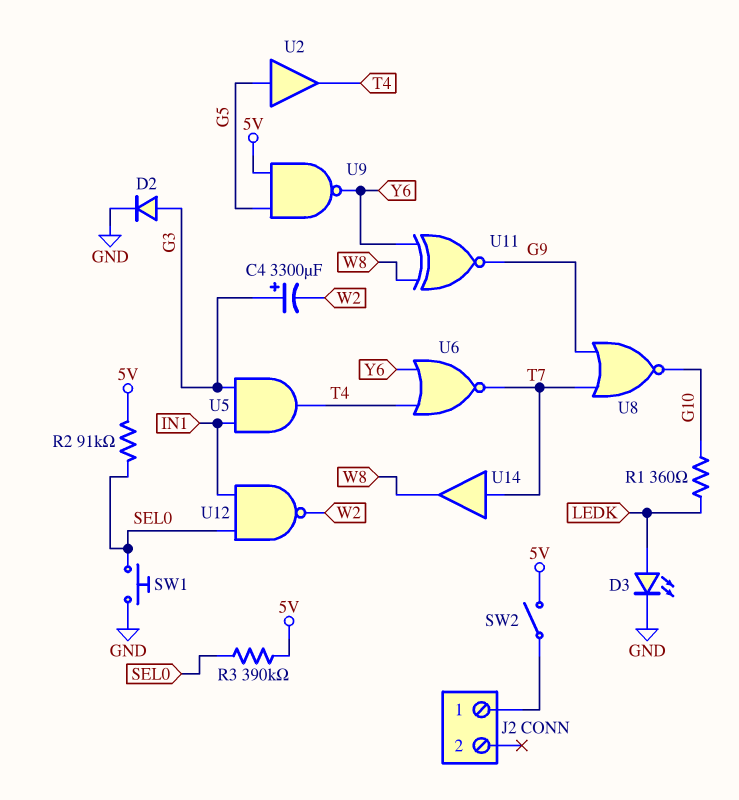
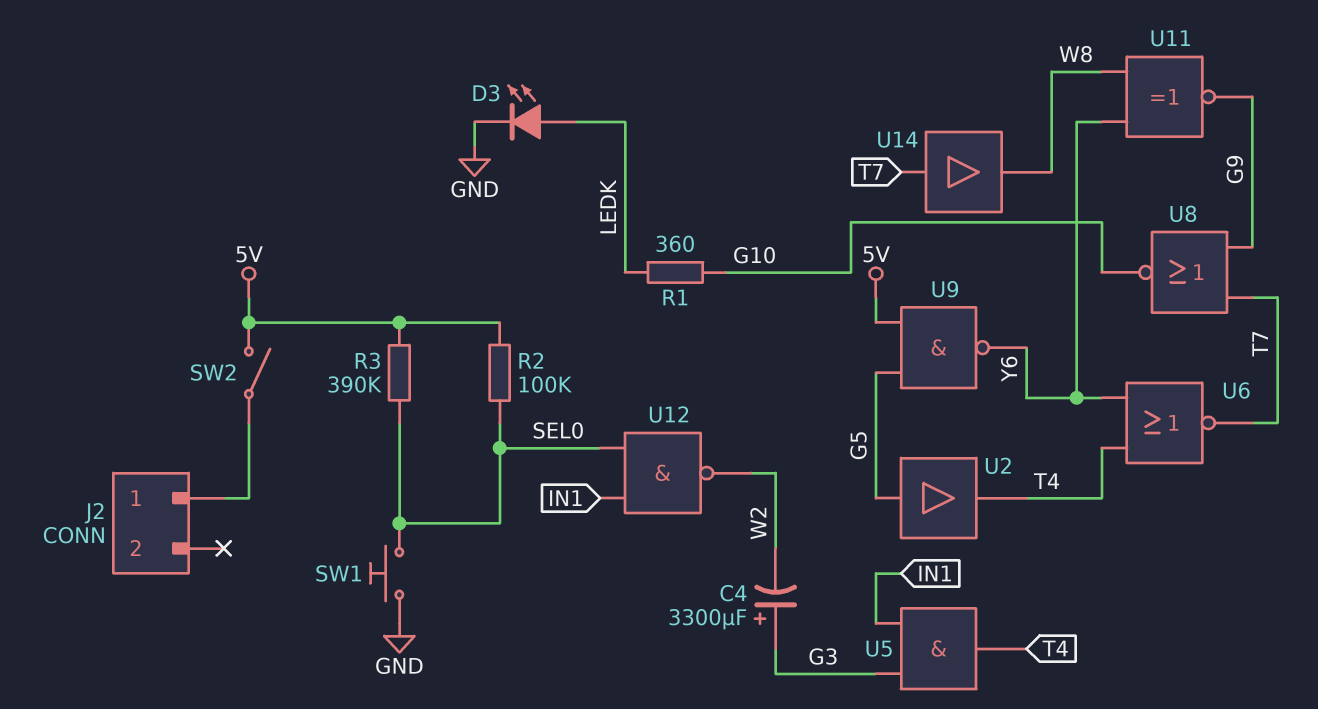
D2: diode (A G3, K GND) -> none
R2: 91k (5V, SEL0) -> 100k (5V, SEL0)

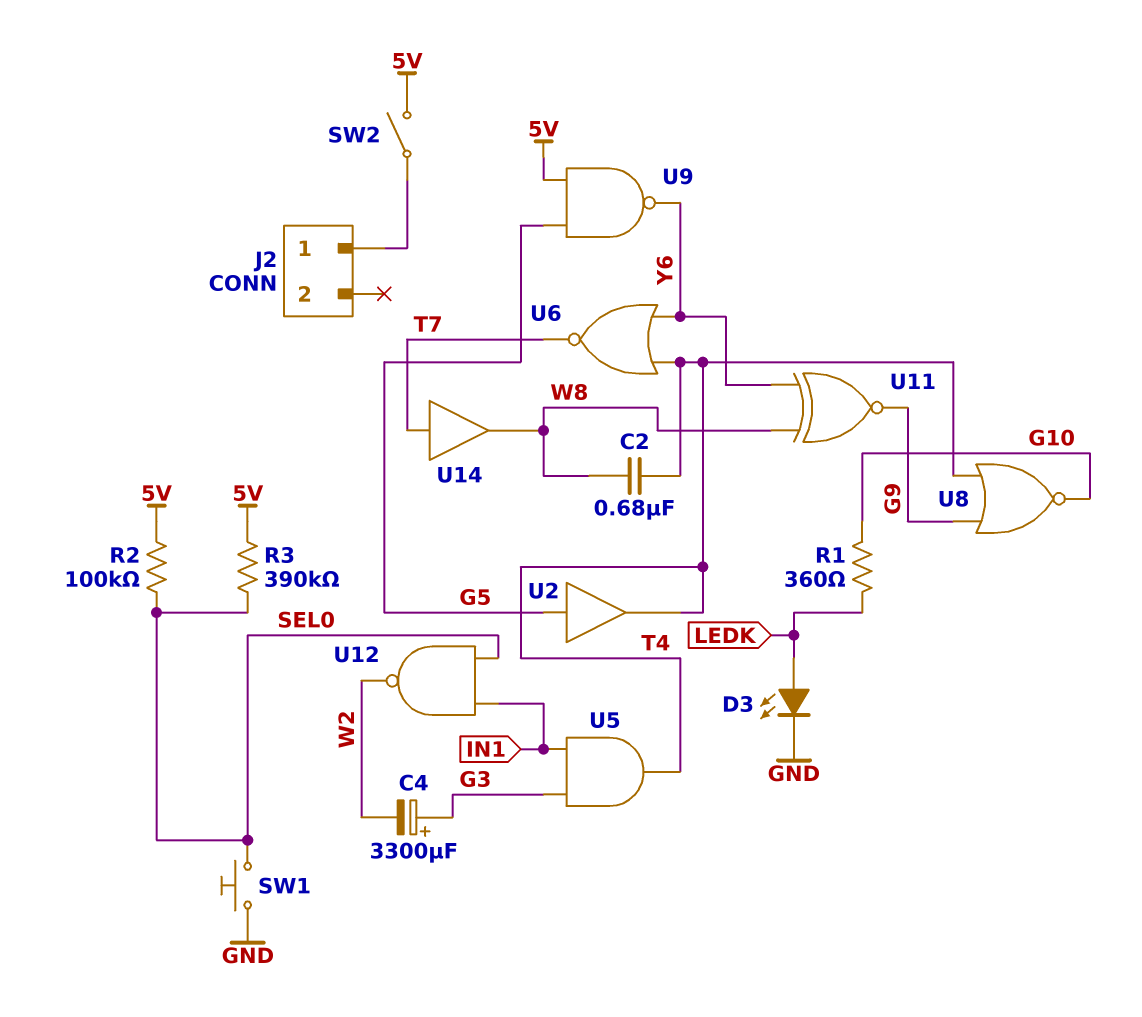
C2: none -> 680nF (T4, W8)
U8: NOR (in G9, in T7, out G10) -> NOR (in G9, in T4, out G10)

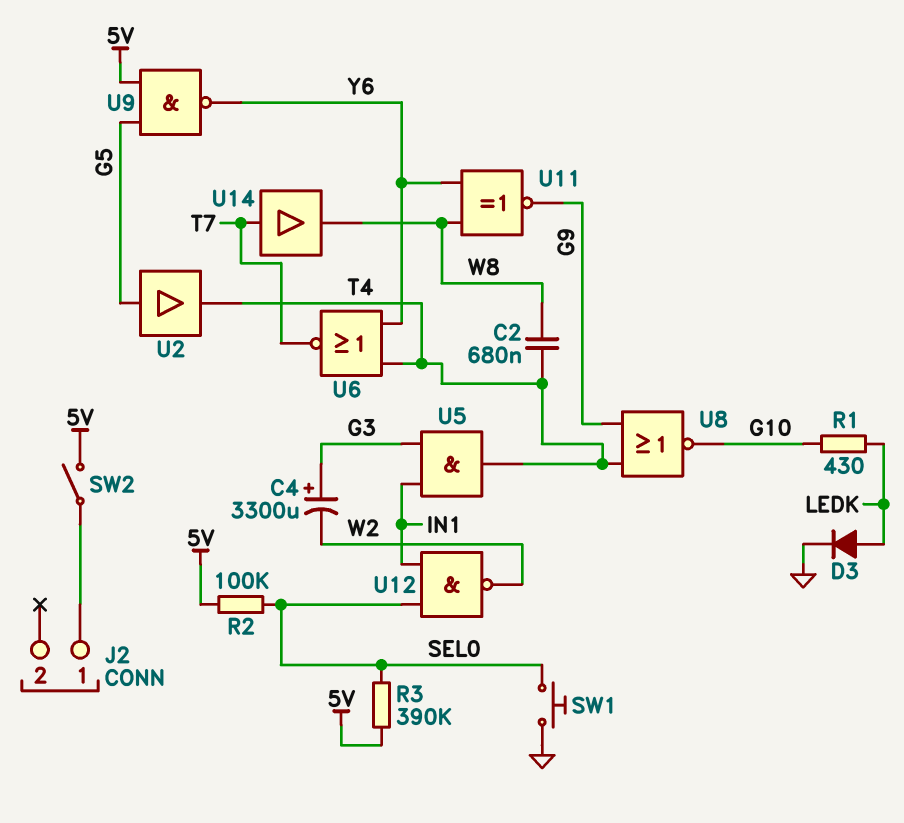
D3: LED (A LEDK, K GND) -> diode (A LEDK, K GND)
R1: 360 (G10, LEDK) -> 430 (G10, LEDK)

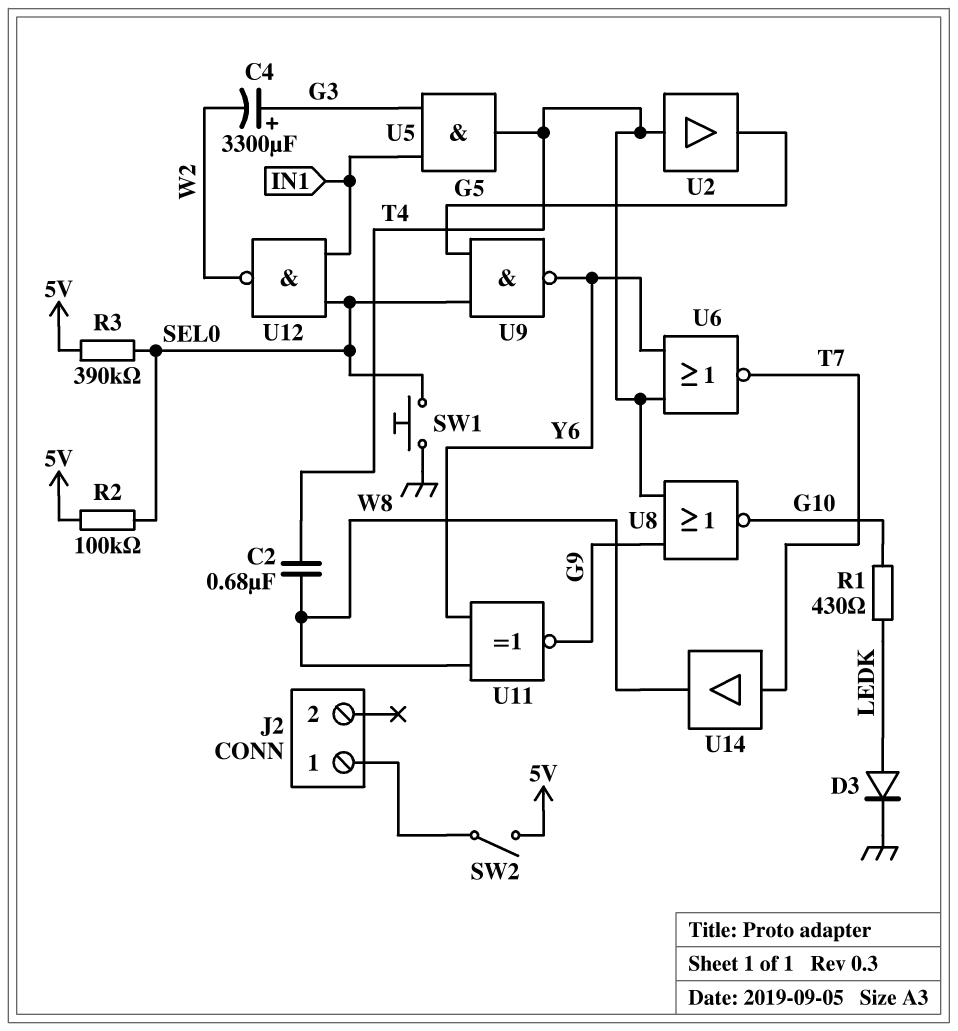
U2: buffer (in G5, out T4) -> buffer (in T4, out G5)
U9: NAND (in 5V, in G5, out Y6) -> NAND (in G5, in SEL0, out Y6)

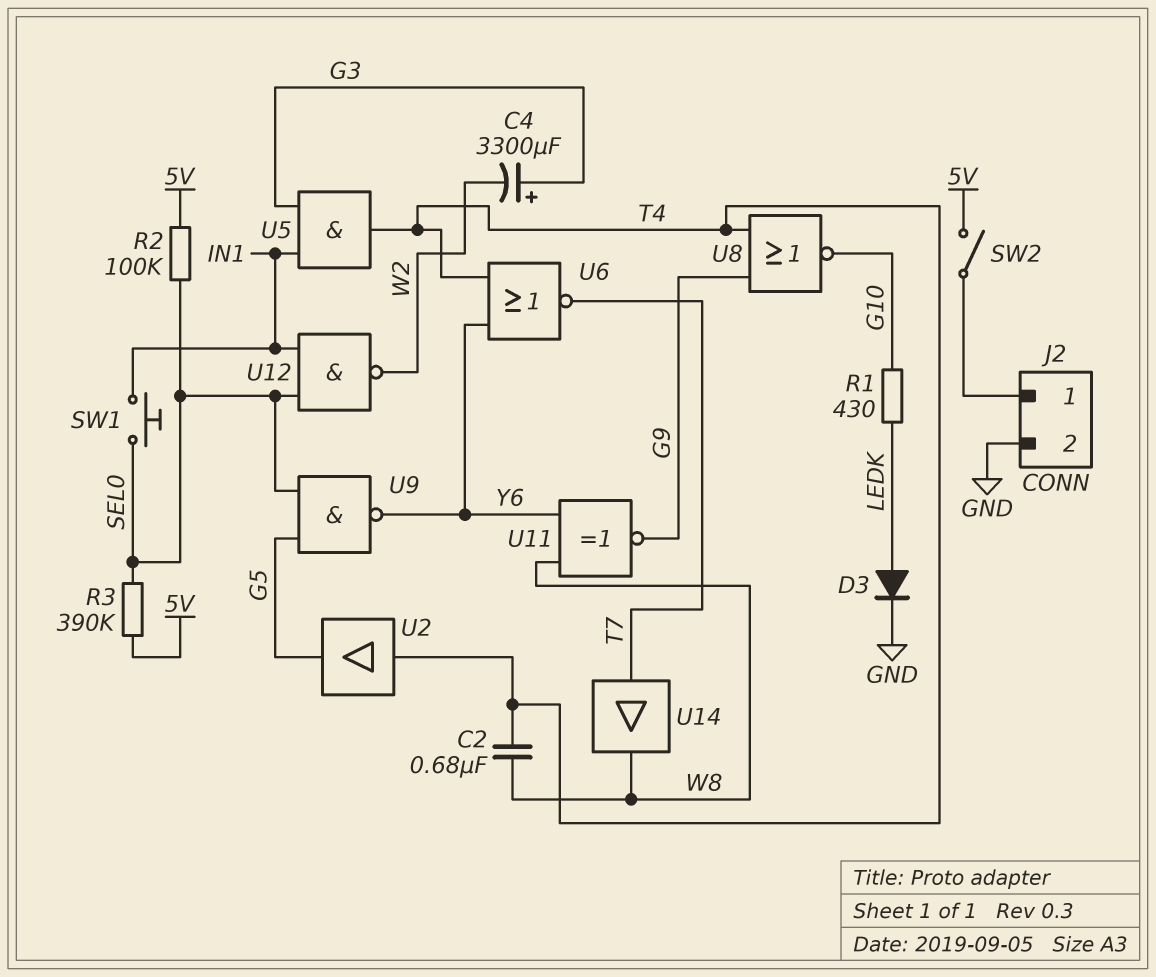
J2 pin 2: none -> GND
SW1: button (GND, SEL0) -> button (IN1, SEL0)

